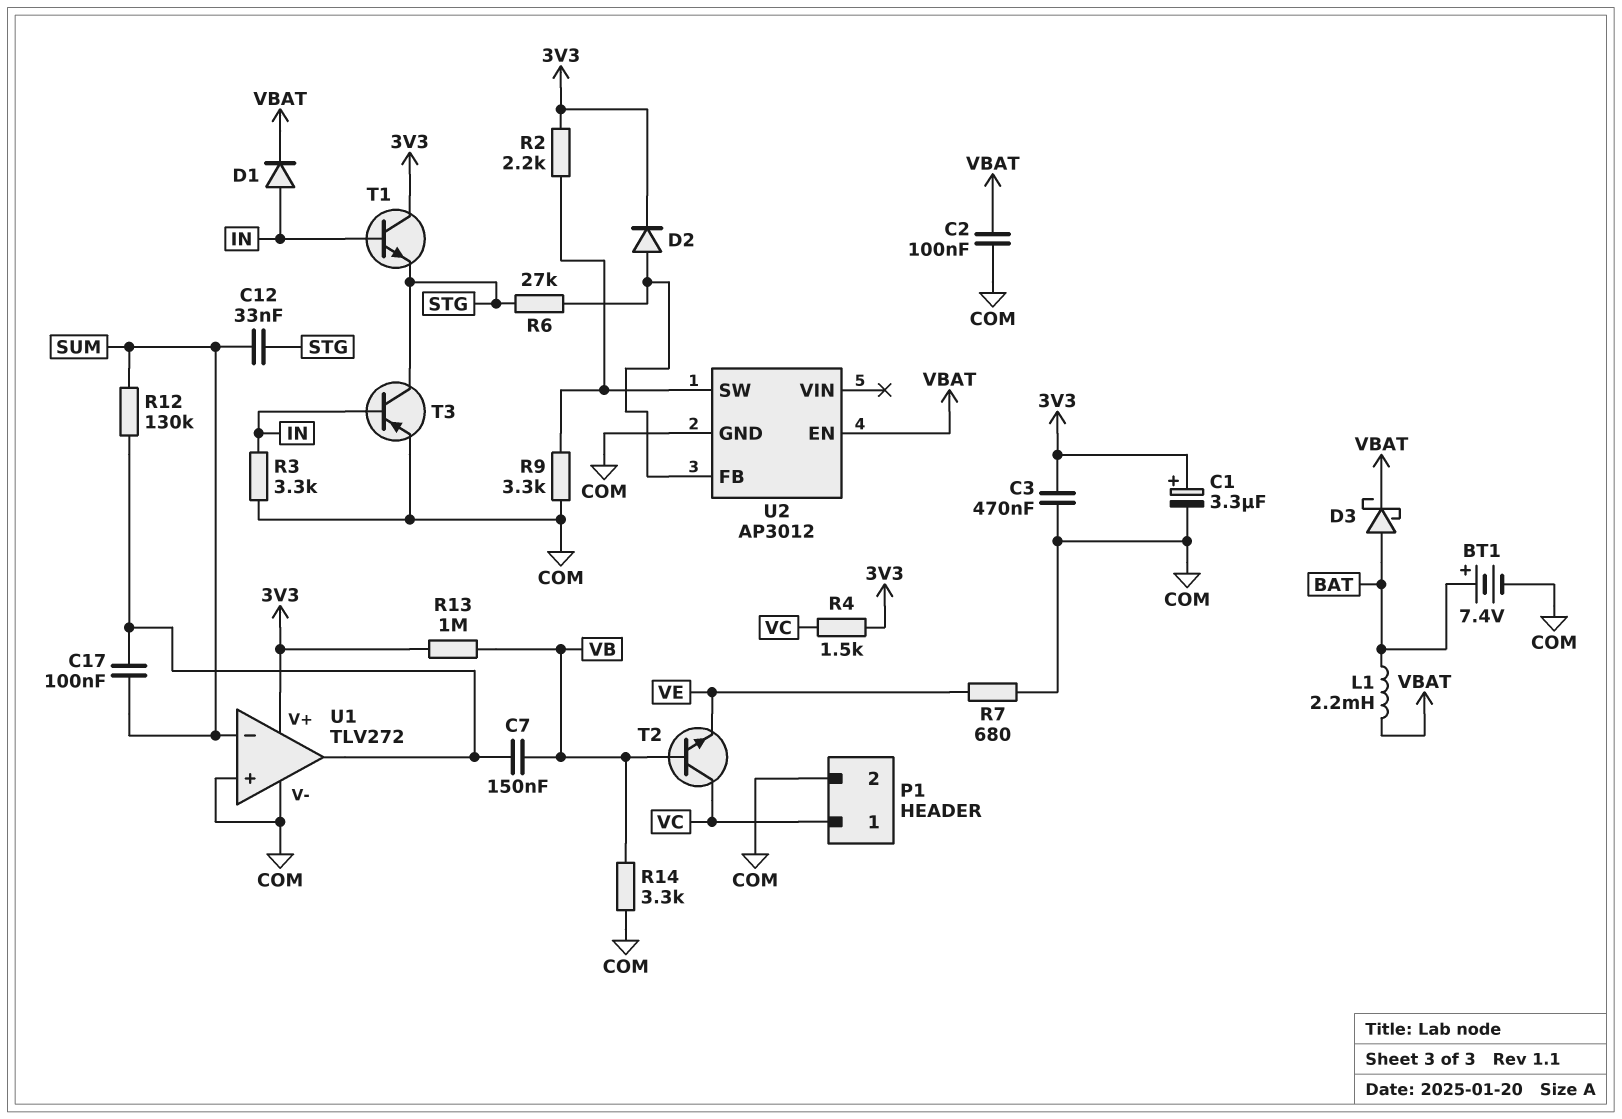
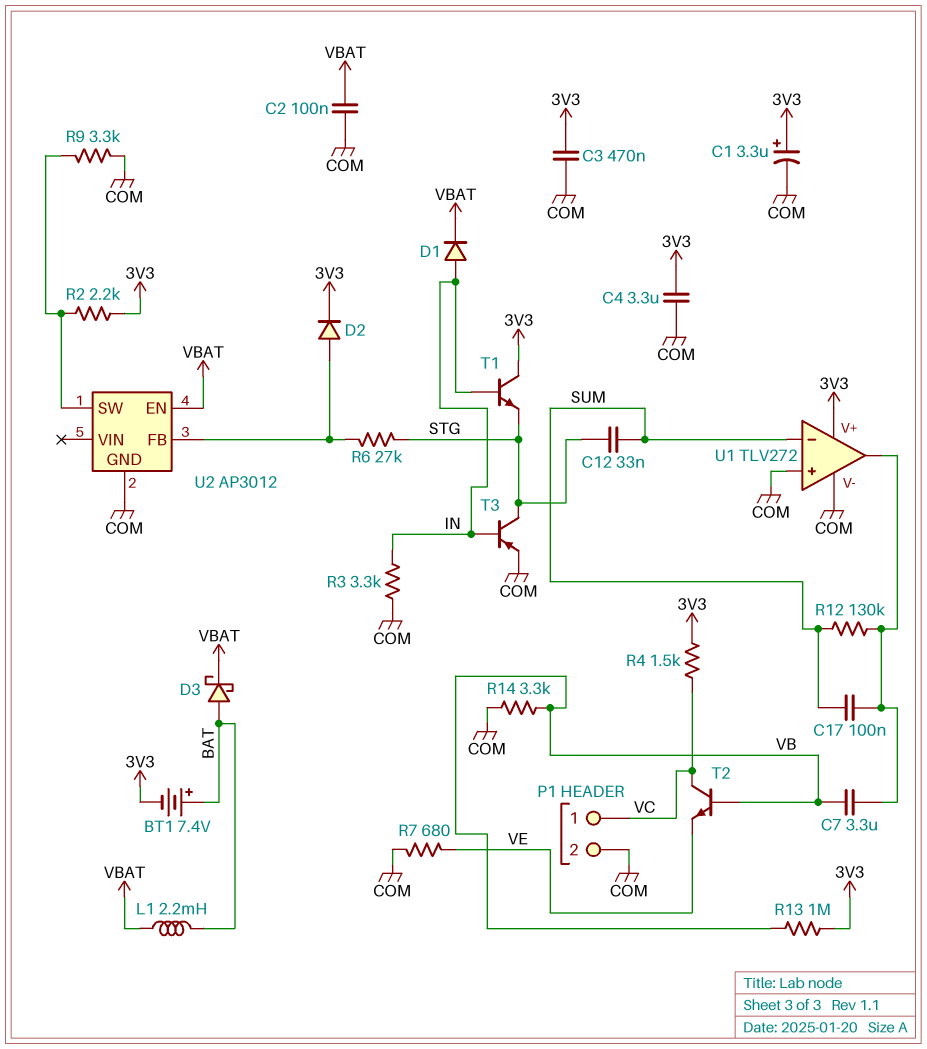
BT1: 7.4V (plus BAT, minus COM) -> 7.4V (plus BAT, minus 3V3)
C4: none -> 3.3uF (3V3, COM)
C7: 150nF (U1/out, VB) -> 3.3uF (U1/out, VB)

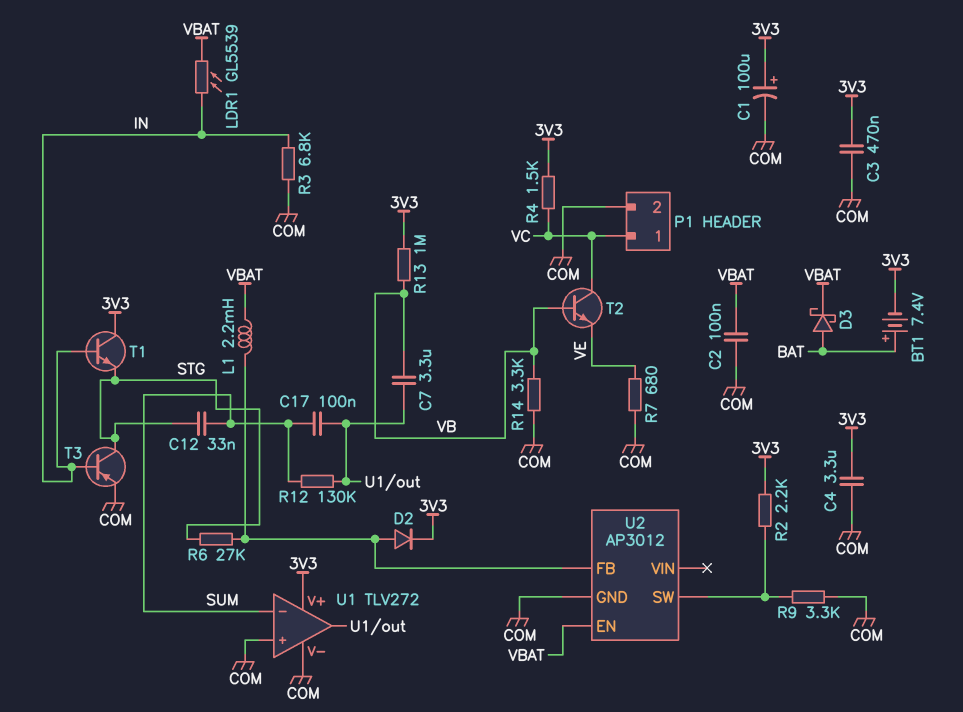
C1: 3.3uF (plus 3V3, minus COM) -> 100uF (plus 3V3, minus COM)
D1: diode (A IN, K VBAT) -> none
L1: 2.2mH (BAT, VBAT) -> 2.2mH (U2/FB, VBAT)
LDR1: none -> GL5539 (IN, VBAT)
R3: 3.3k (COM, IN) -> 6.8k (COM, IN)

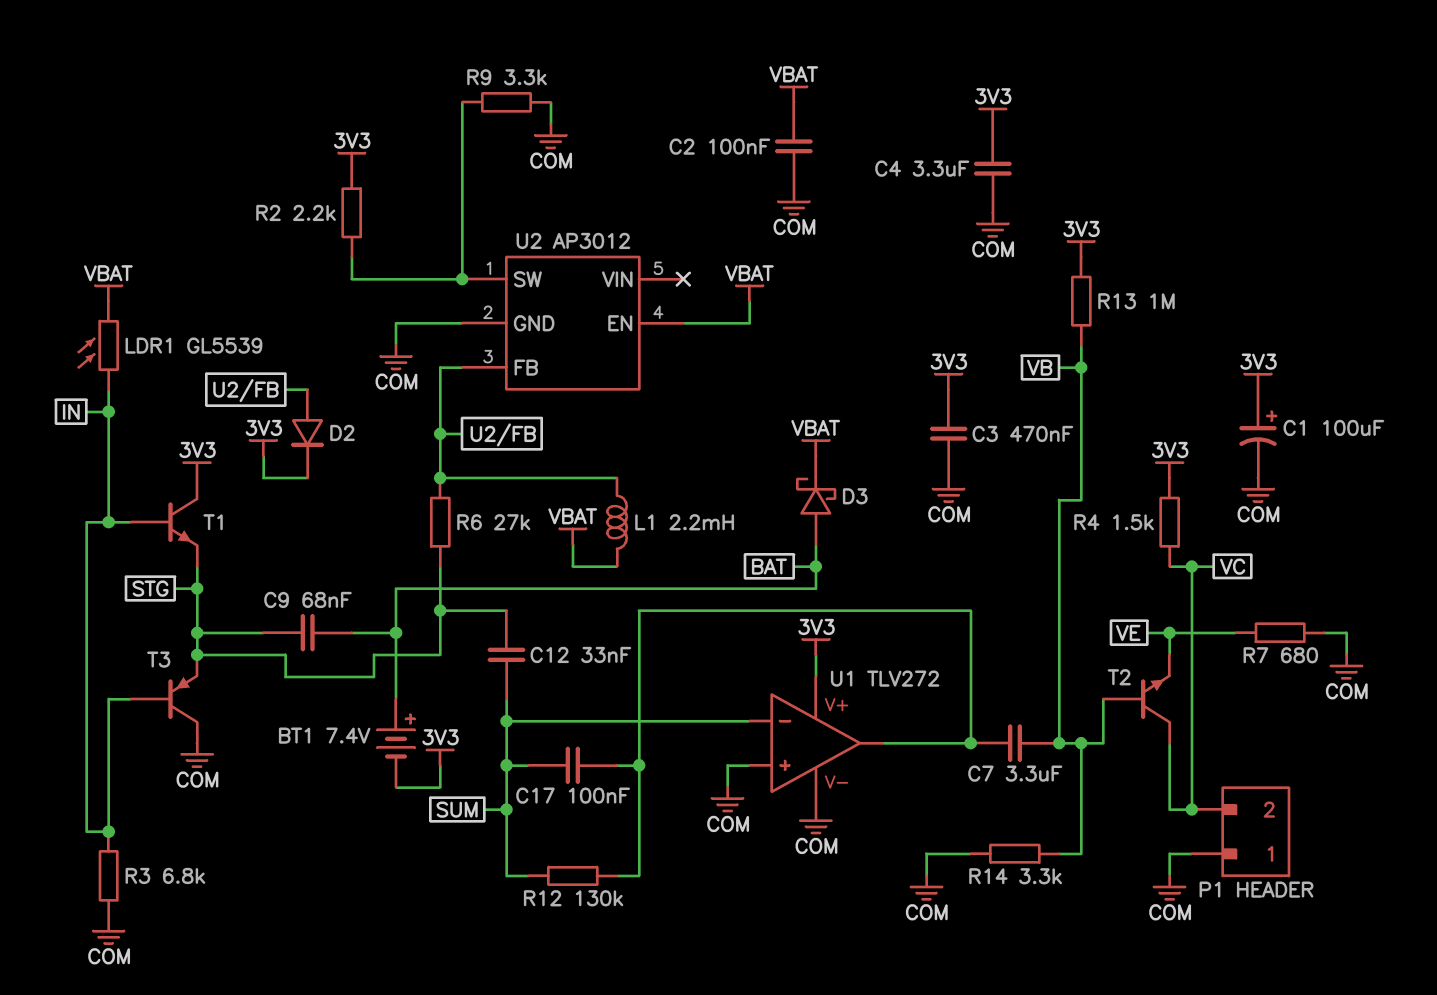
C9: none -> 68nF (BAT, STG)
P1 pin 1: VC -> COM
P1 pin 2: COM -> VC
T3: PNP (B IN, C STG, E COM) -> PNP (B IN, C COM, E STG)

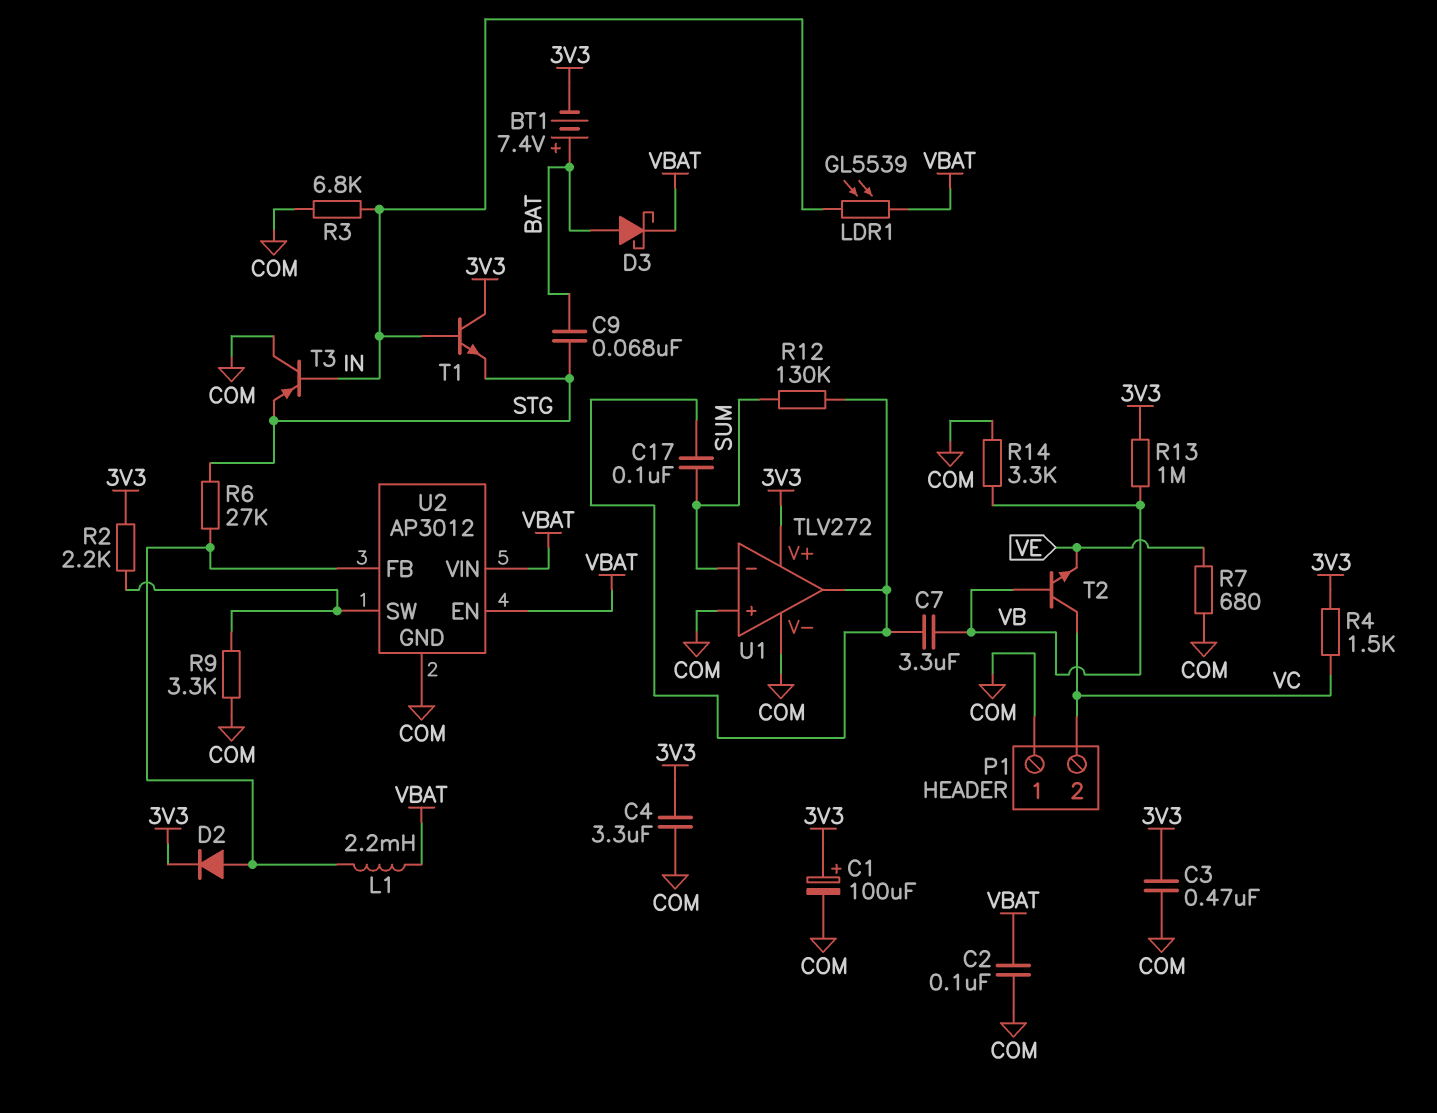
C12: 33nF (STG, SUM) -> none
U2 pin VIN: none -> VBAT

